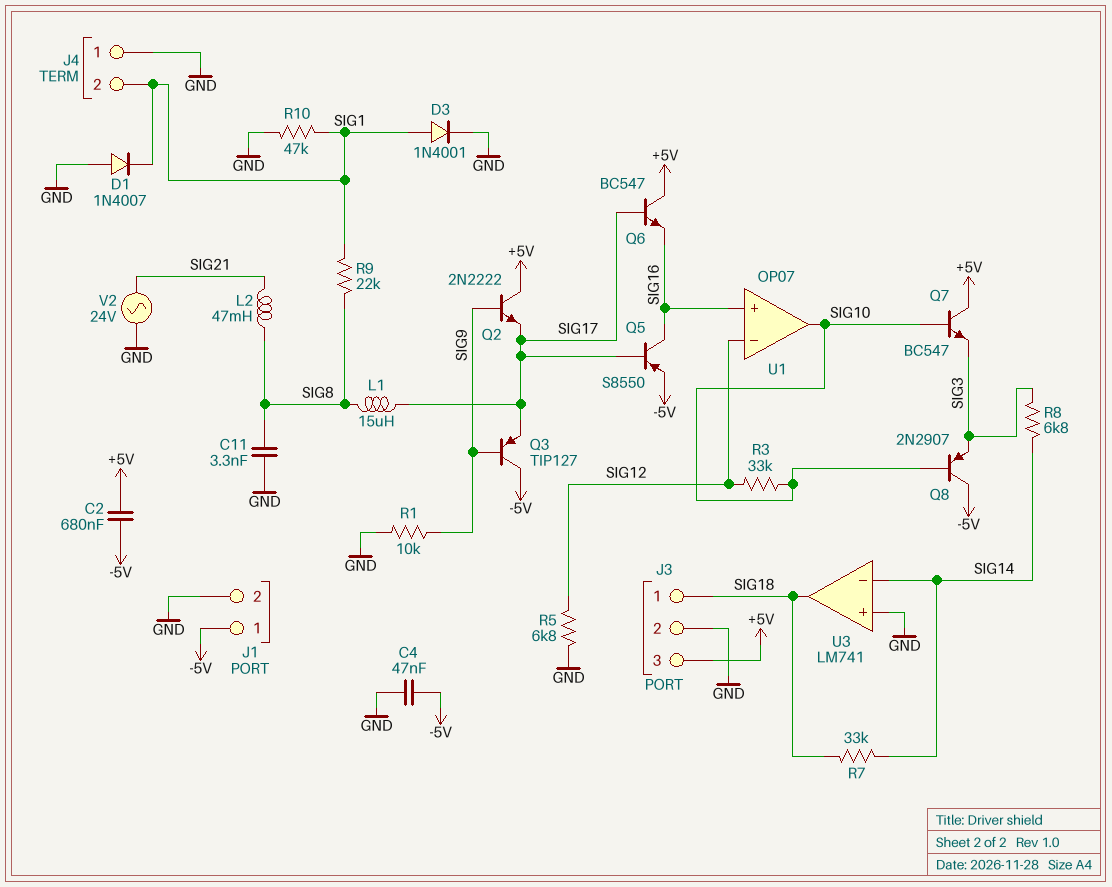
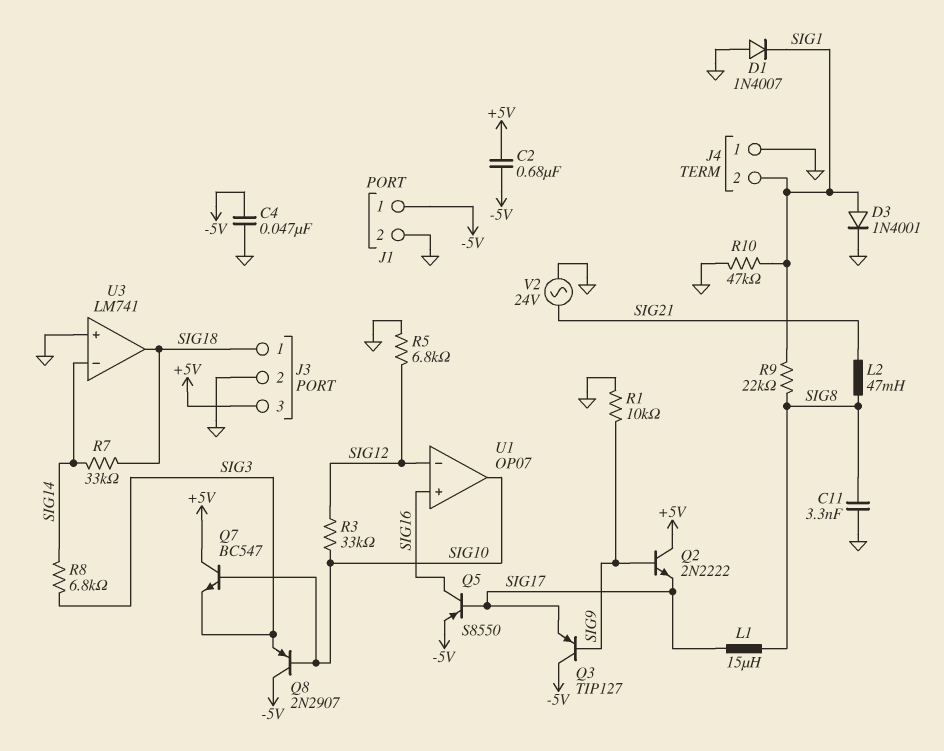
Q6: NPN BC547 (B SIG17, C +5V, E SIG16) -> none

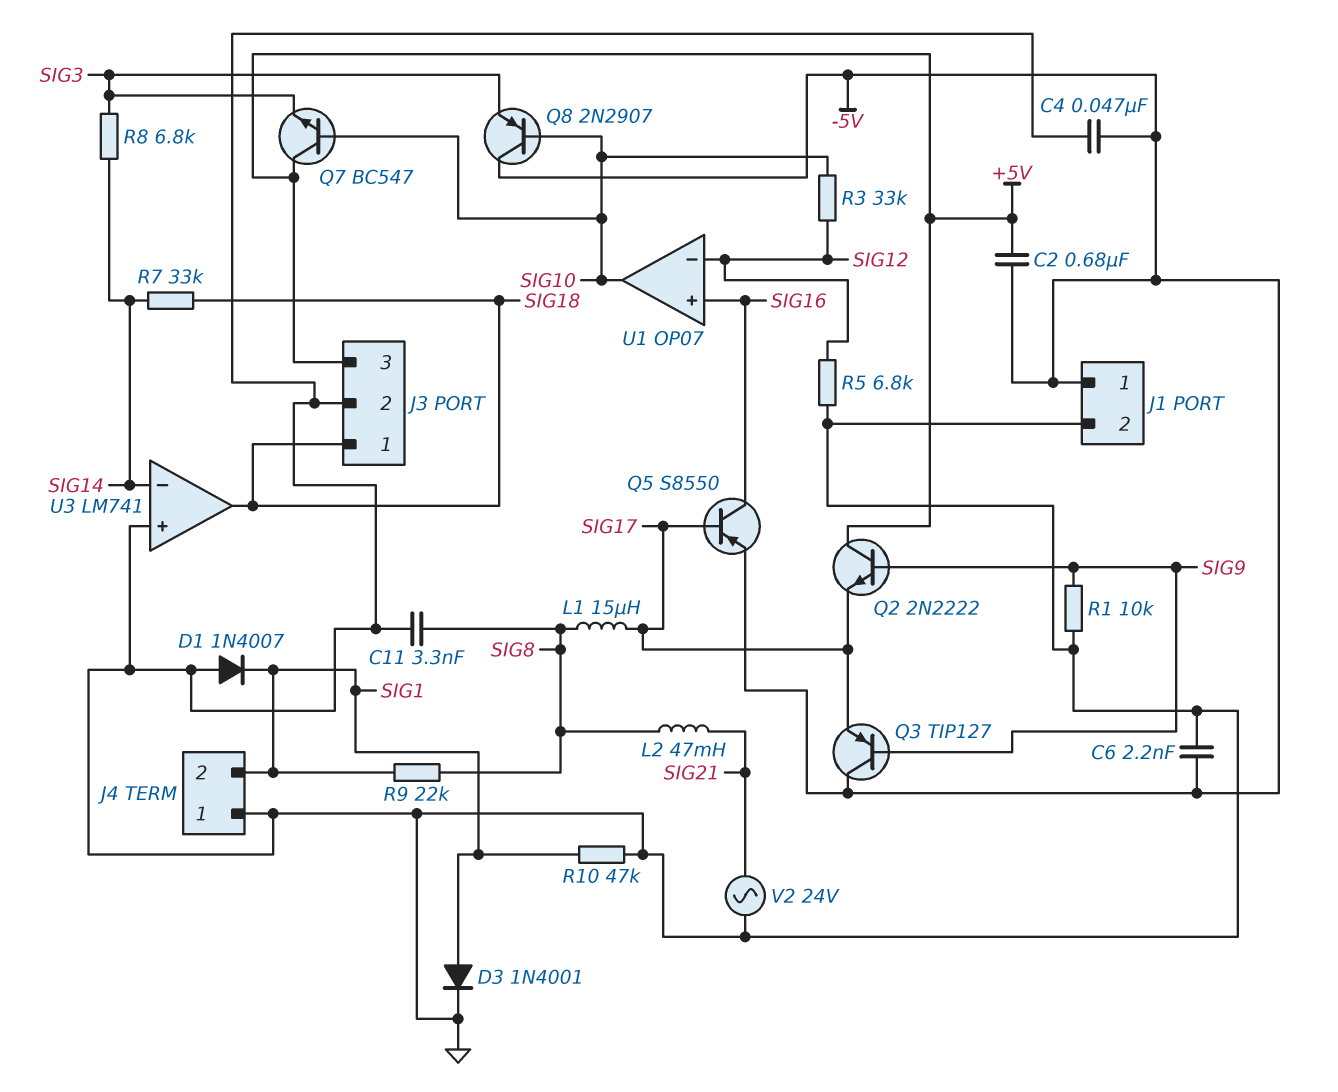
C6: none -> 2.2nF (-5V, GND)

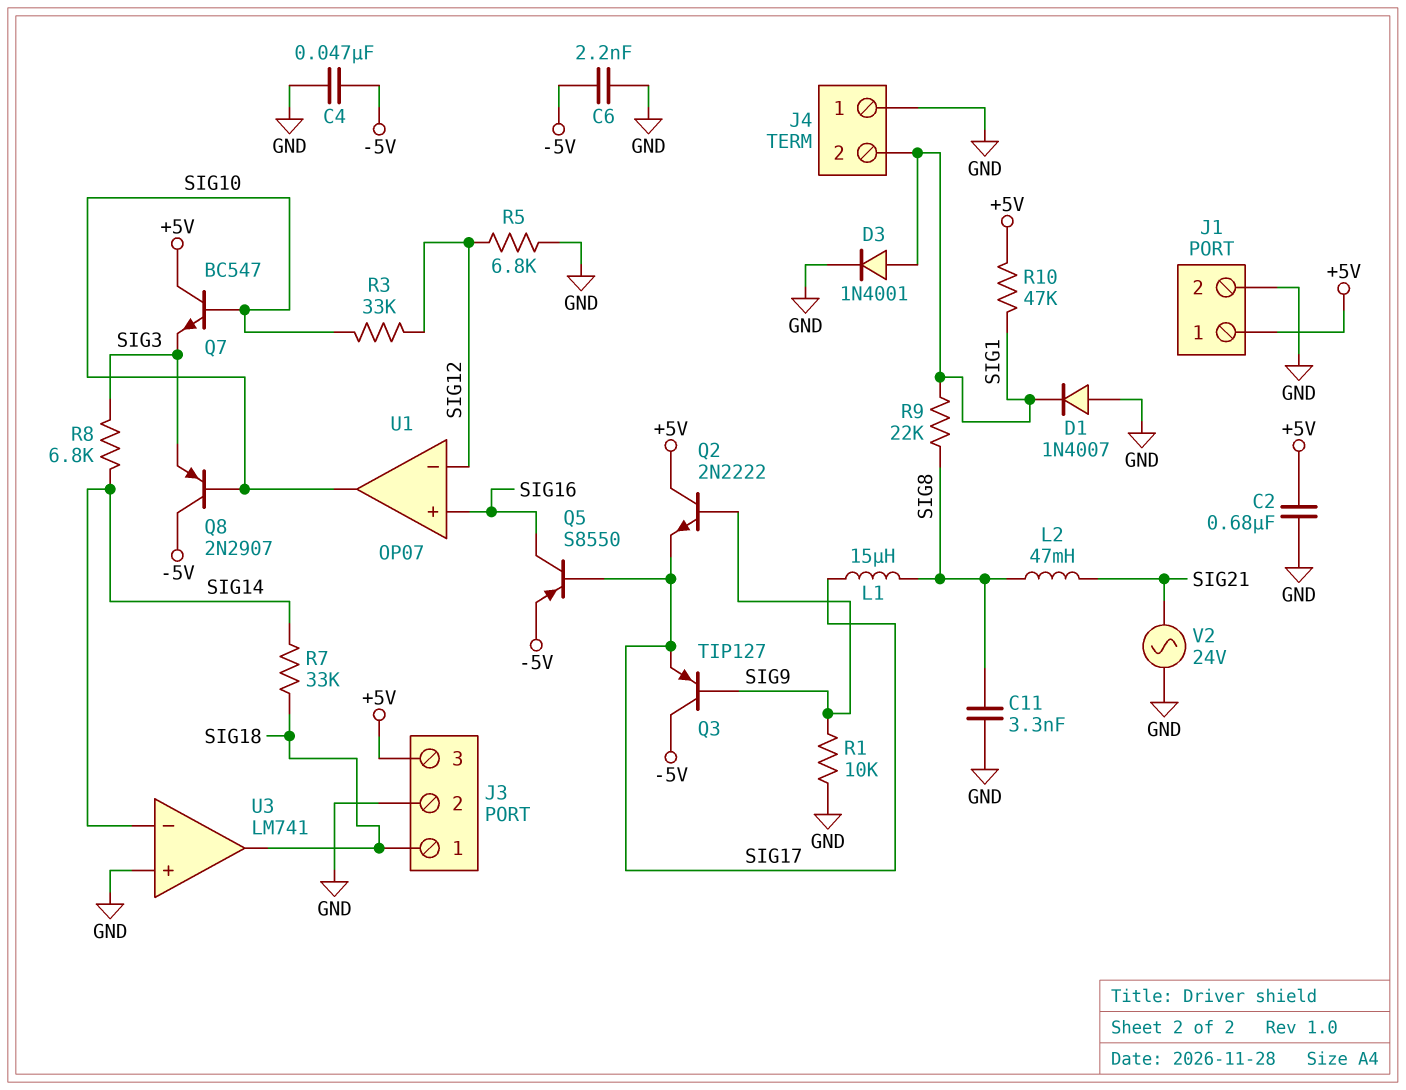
C2: 680nF (+5V, -5V) -> 680nF (+5V, GND)
J1 pin 1: -5V -> +5V
R10: 47k (GND, SIG1) -> 47k (+5V, SIG1)

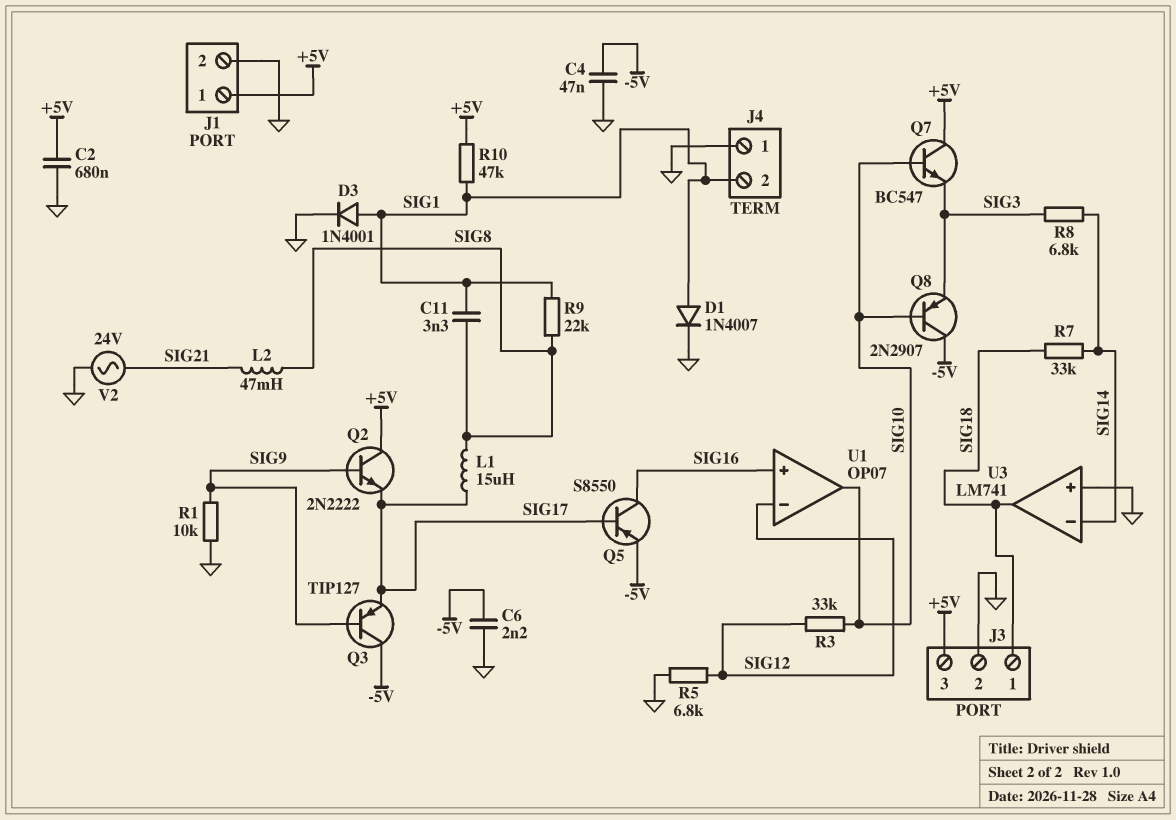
C11: 3.3nF (GND, SIG8) -> 3.3nF (SIG1, SIG8)
D1: diode 1N4007 (A GND, K SIG1) -> diode 1N4007 (A SIG1, K GND)

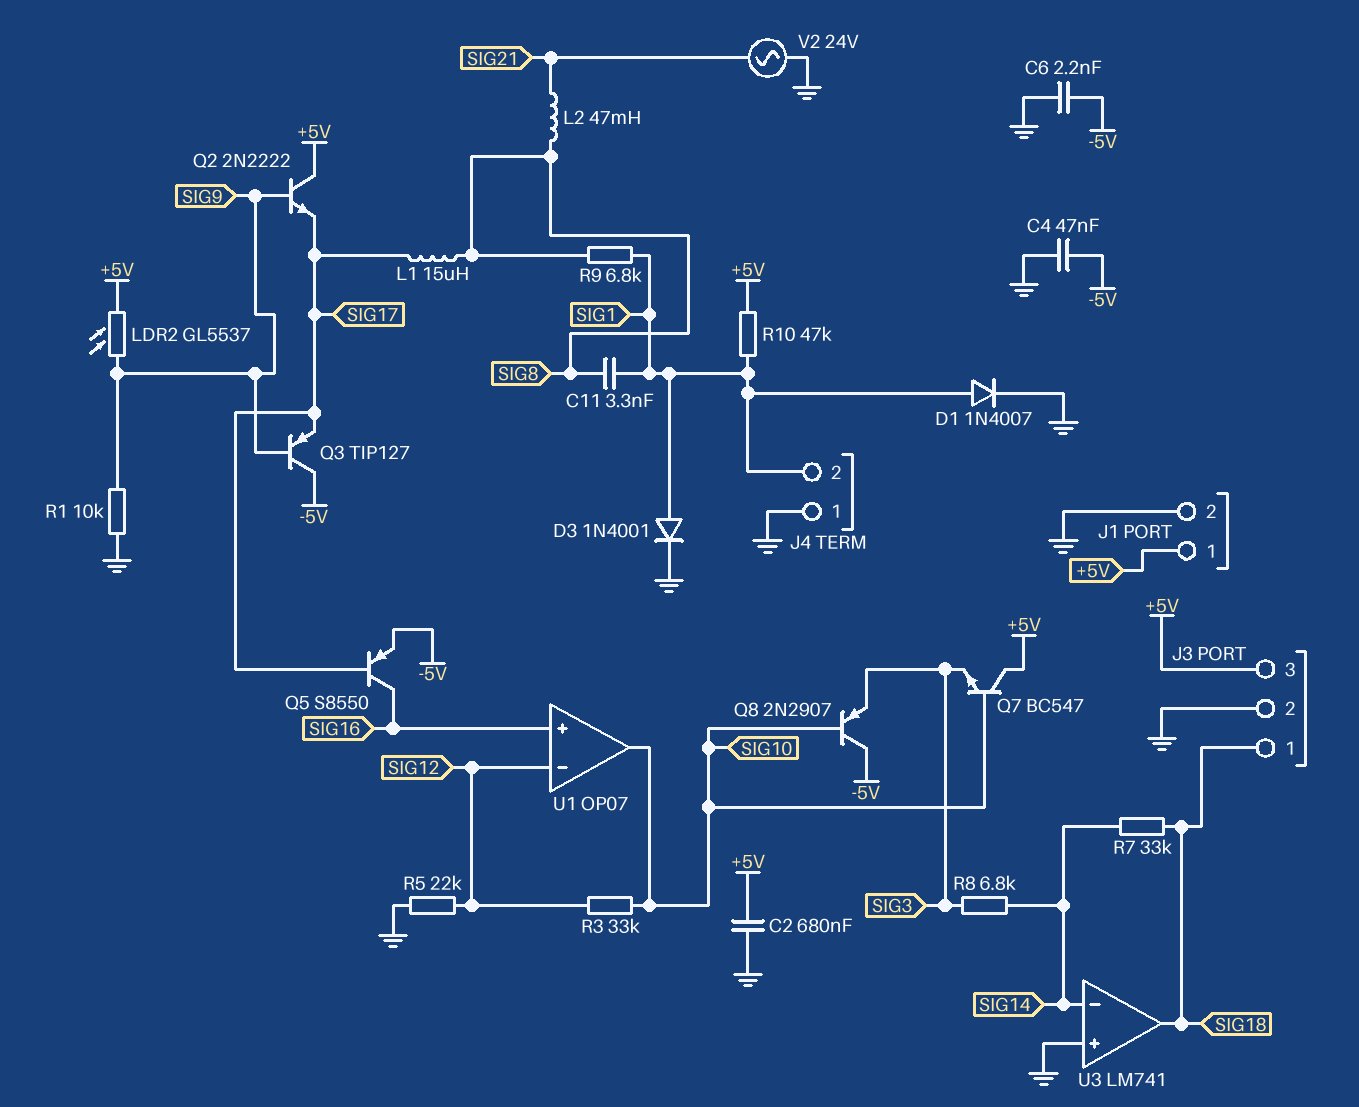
LDR2: none -> GL5537 (+5V, SIG9)
R5: 6.8k (GND, SIG12) -> 22k (GND, SIG12)
R9: 22k (SIG1, SIG8) -> 6.8k (SIG1, SIG8)

